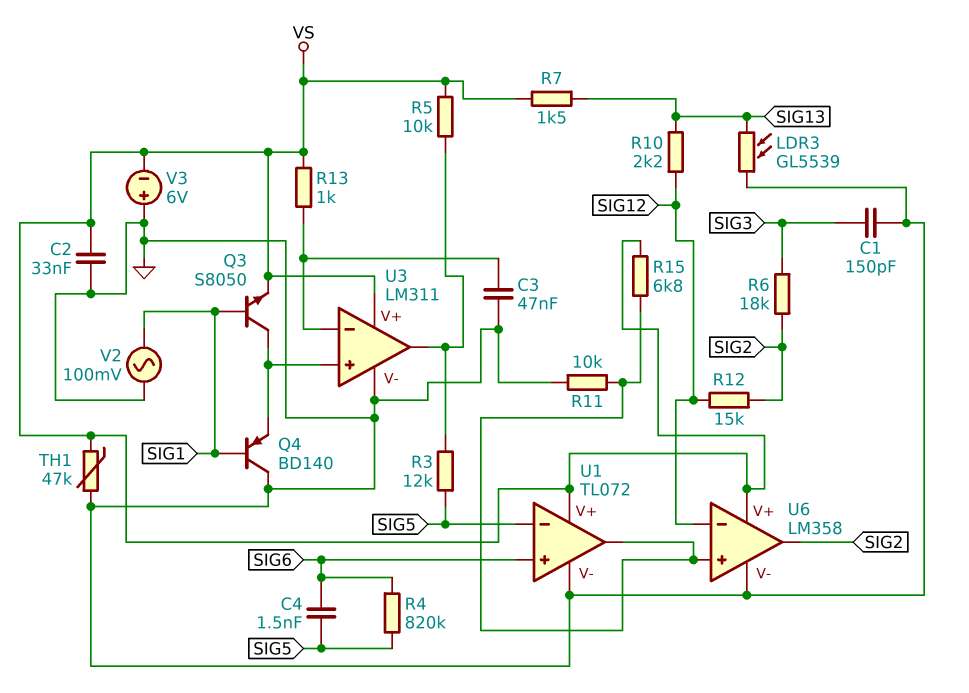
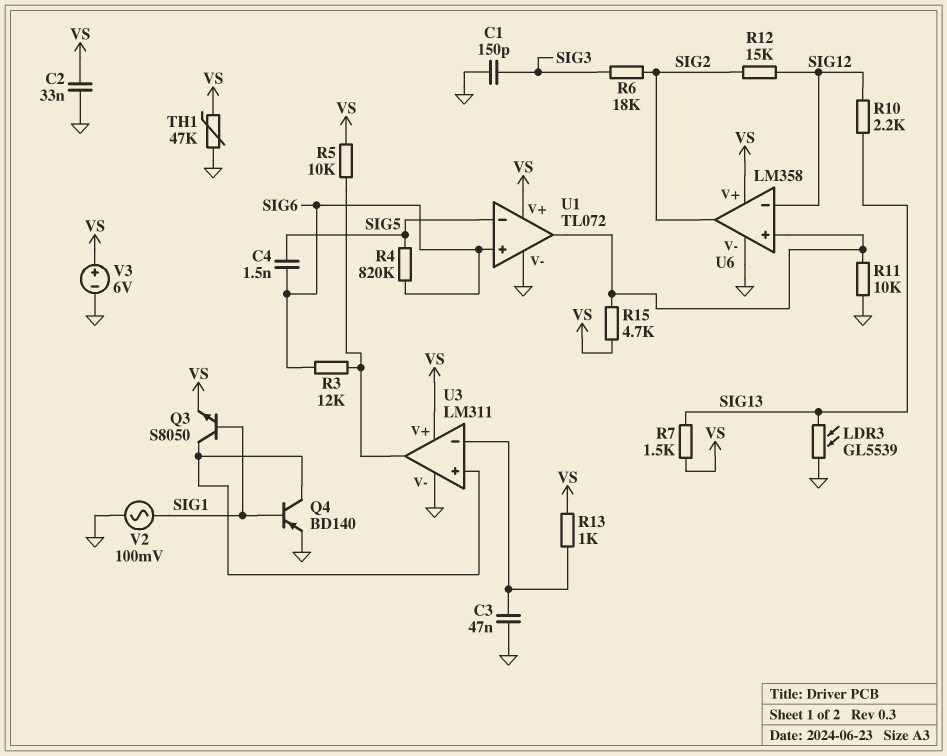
Q4: PNP BD140 (B SIG1, C GND, E U3/in+) -> PNP BD140 (B SIG1, C U3/in+, E GND)
R3: 12k (SIG5, U3/out) -> 12k (SIG6, U3/out)
R15: 6.8k (U1/out, VS) -> 4.7k (U1/out, VS)
V3: 6V (plus GND, minus VS) -> 6V (plus VS, minus GND)

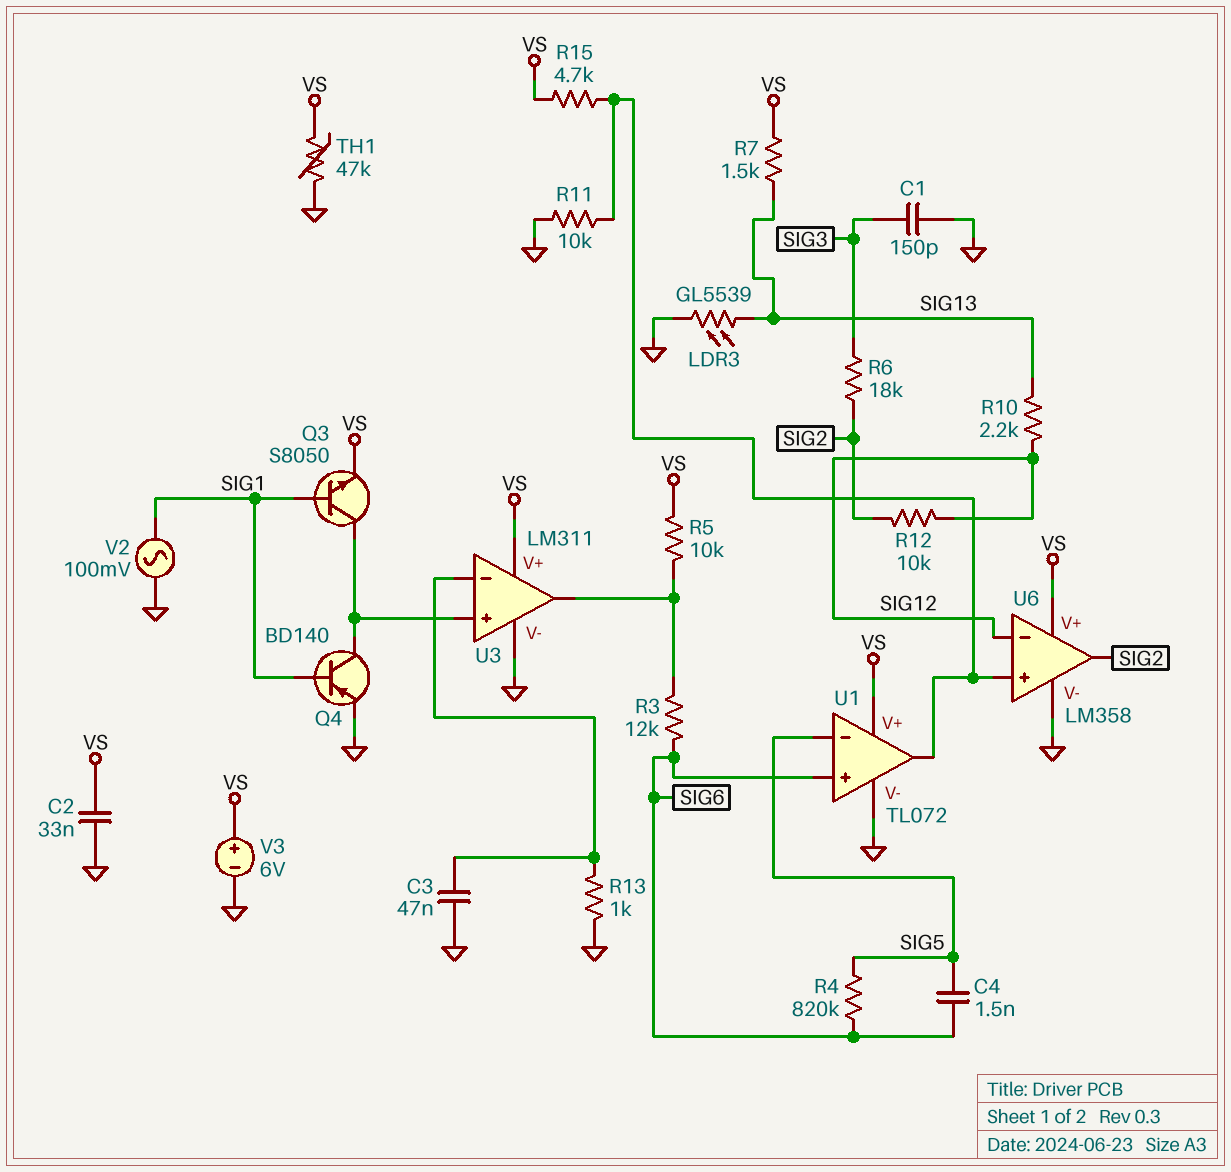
R12: 15k (SIG2, SIG12) -> 10k (SIG2, SIG12)
R13: 1k (U3/in-, VS) -> 1k (GND, U3/in-)

